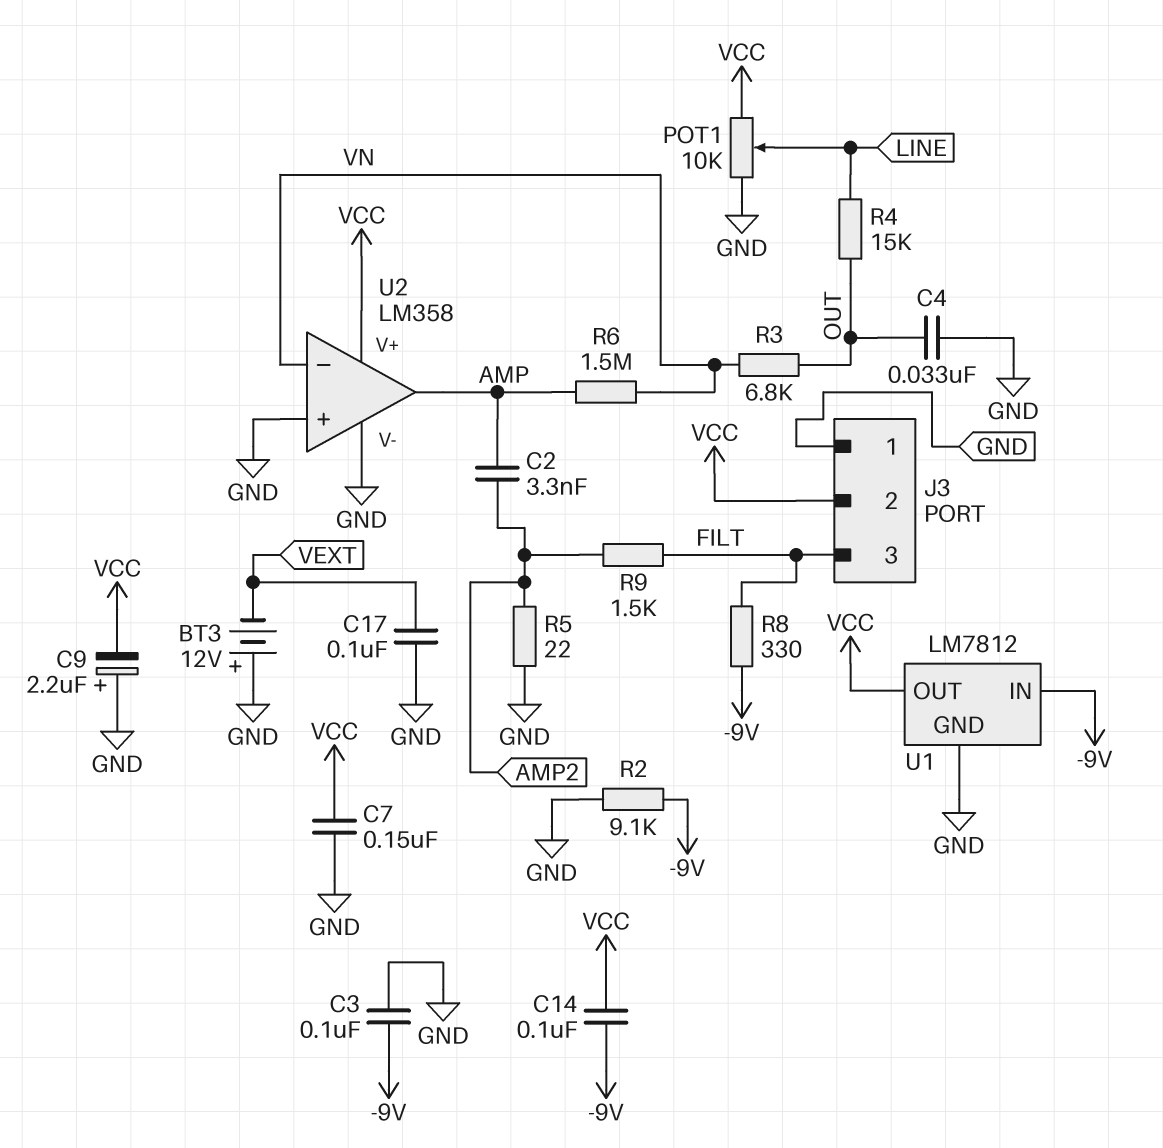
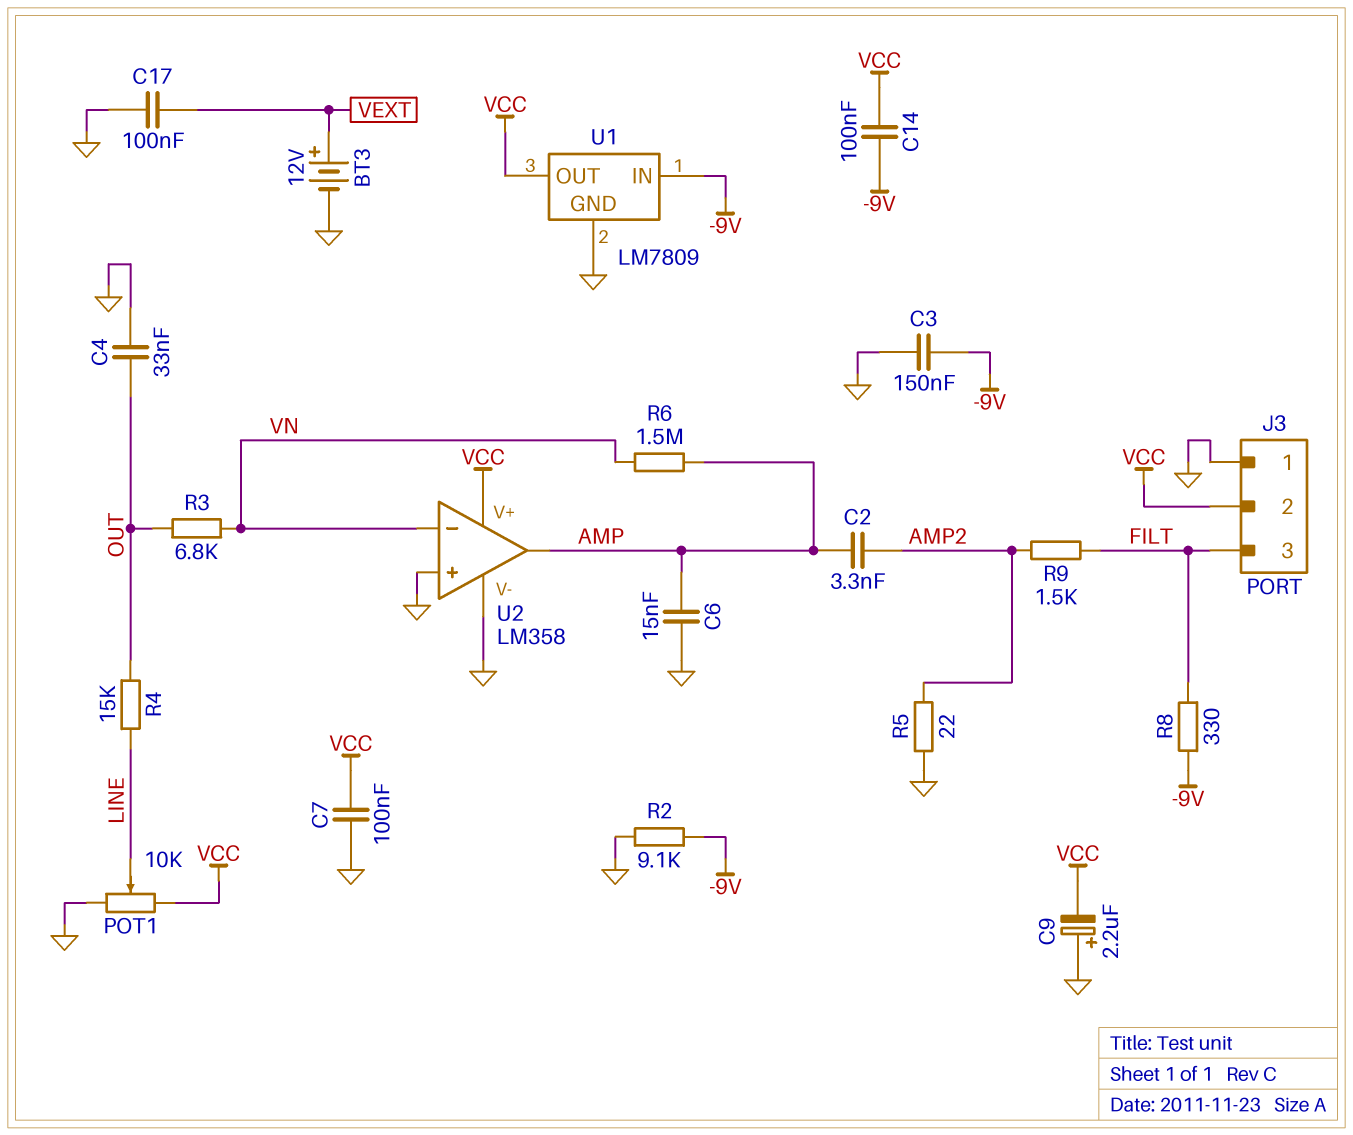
BT3: 12V (plus GND, minus VEXT) -> 12V (plus VEXT, minus GND)
C3: 100nF (-9V, GND) -> 150nF (-9V, GND)
C6: none -> 15nF (AMP, GND)
C7: 150nF (GND, VCC) -> 100nF (GND, VCC)
U1: LM7812 -> LM7809

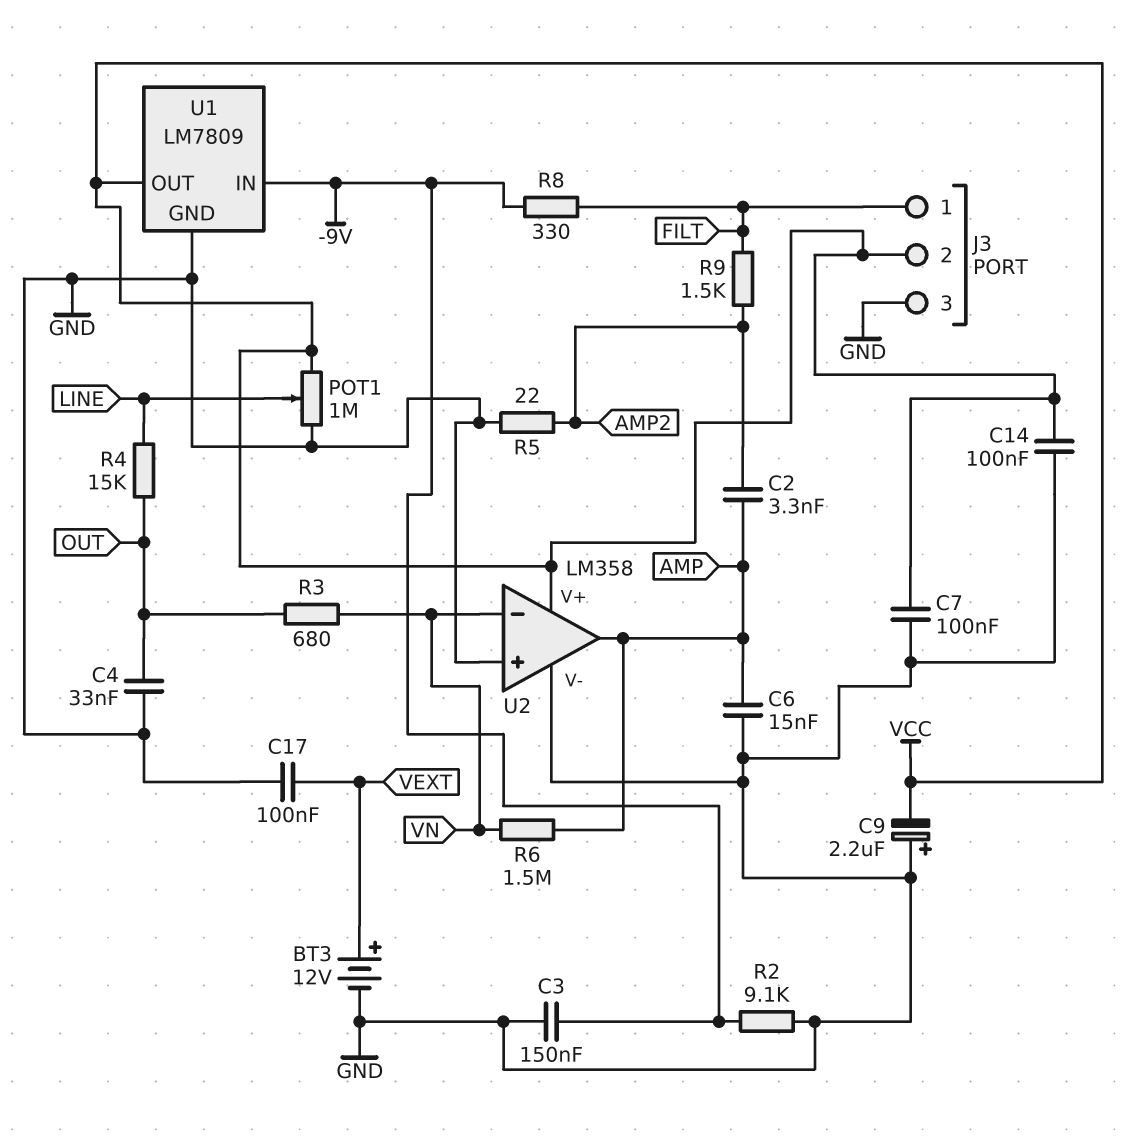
C14: 100nF (-9V, VCC) -> 100nF (GND, VCC)
J3 pin 1: GND -> FILT
J3 pin 3: FILT -> GND
POT1: 10k (GND, VCC, wiper LINE) -> 1M (GND, VCC, wiper LINE)
R3: 6.8k (OUT, VN) -> 680 (OUT, VN)

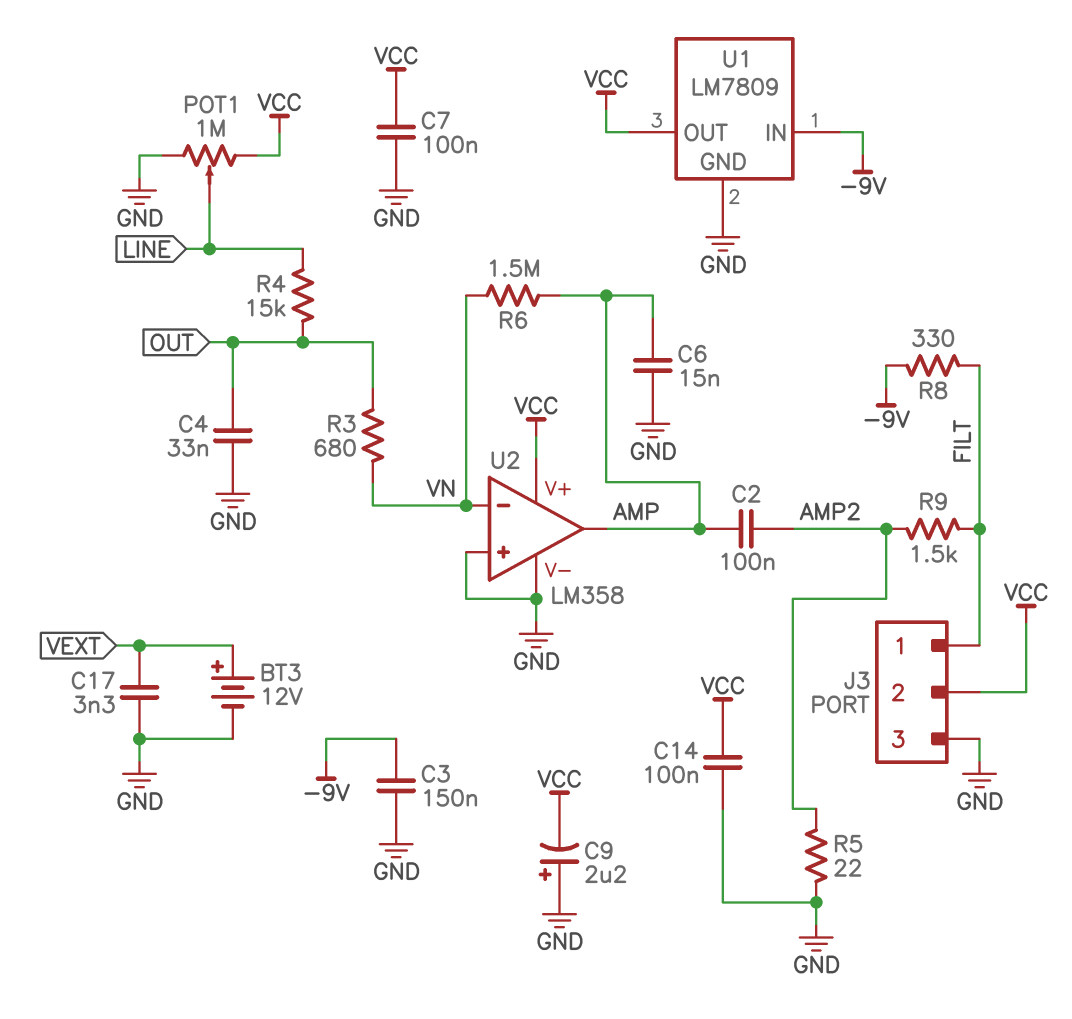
C2: 3.3nF (AMP, AMP2) -> 100nF (AMP, AMP2)
C17: 100nF (GND, VEXT) -> 3.3nF (GND, VEXT)
R2: 9.1k (-9V, GND) -> none

